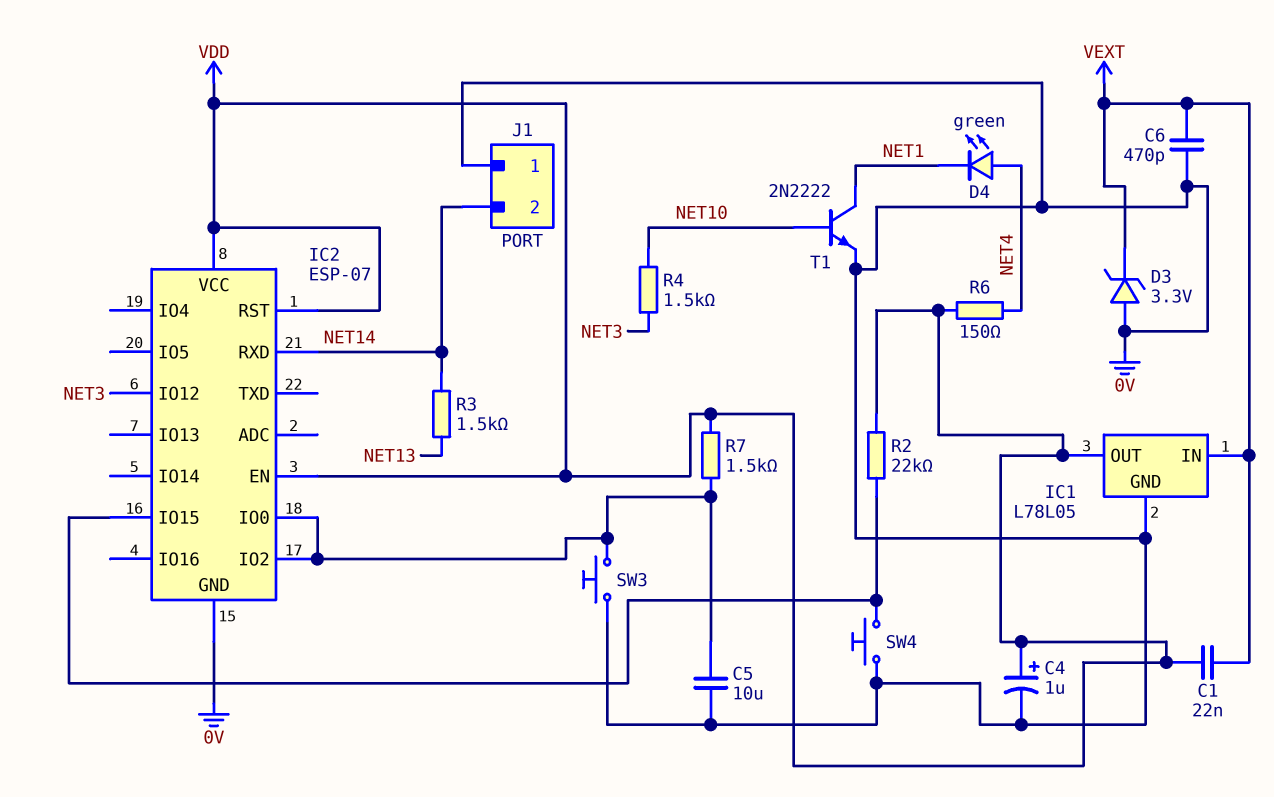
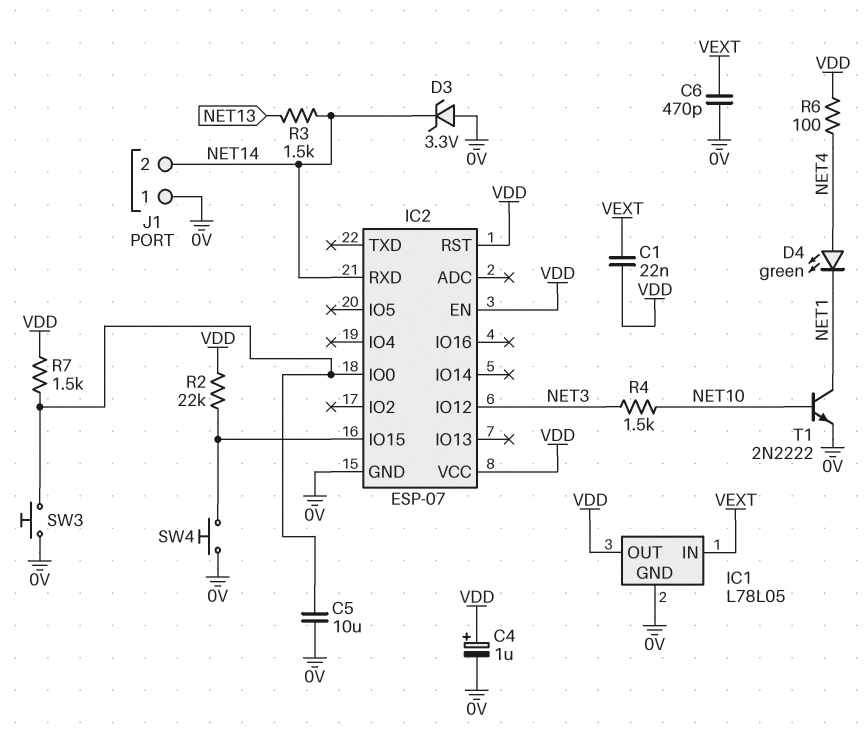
D3: zener 3.3V (A 0V, K VEXT) -> zener 3.3V (A 0V, K NET14)
IC2 pin IO2: IC2/IO0 -> none
R6: 150 (NET4, VDD) -> 100 (NET4, VDD)

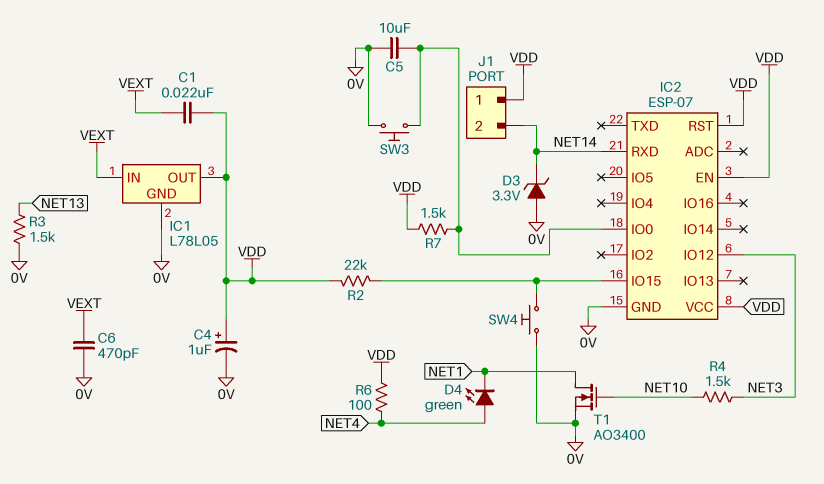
J1 pin 1: 0V -> VDD
R3: 1.5k (NET13, NET14) -> 1.5k (0V, NET13)
T1: NPN 2N2222 (B NET10, C NET1, E 0V) -> NMOS AO3400 (G NET10, D NET1, S 0V)

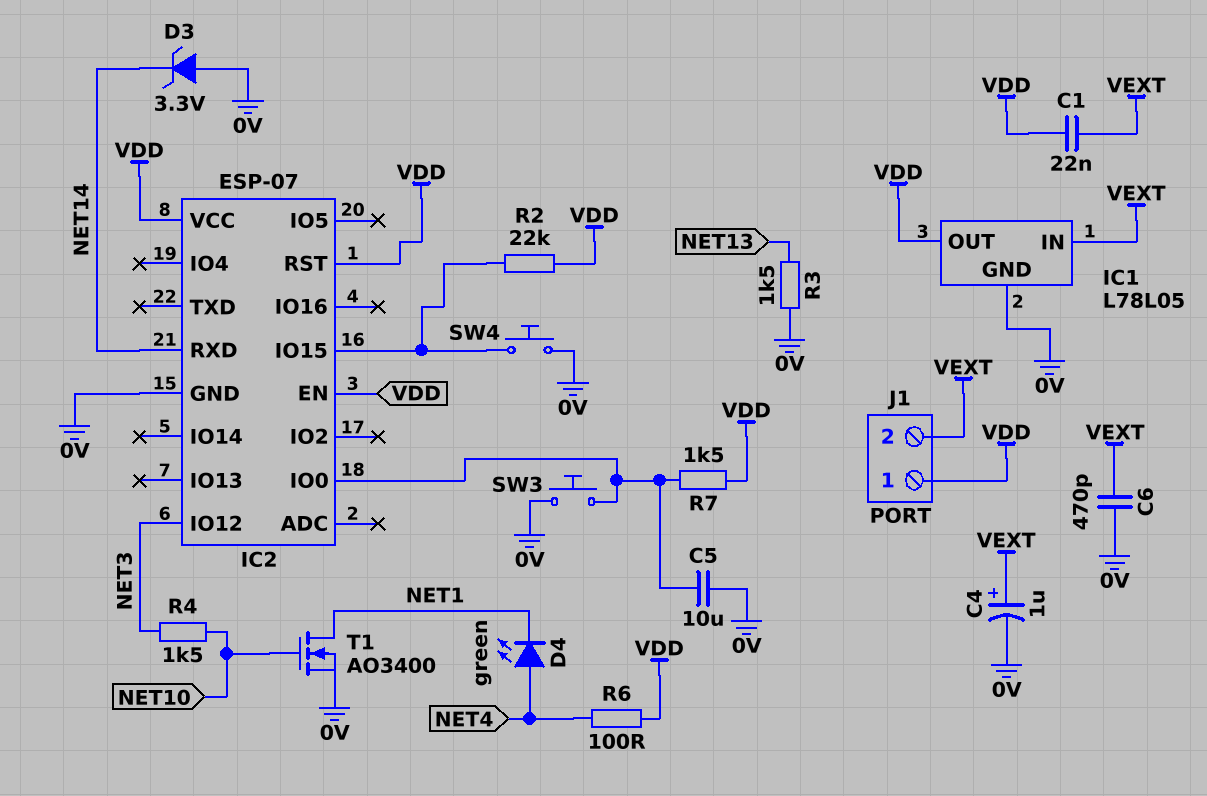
C4: 1uF (plus VDD, minus 0V) -> 1uF (plus VEXT, minus 0V)
J1 pin 2: NET14 -> VEXT

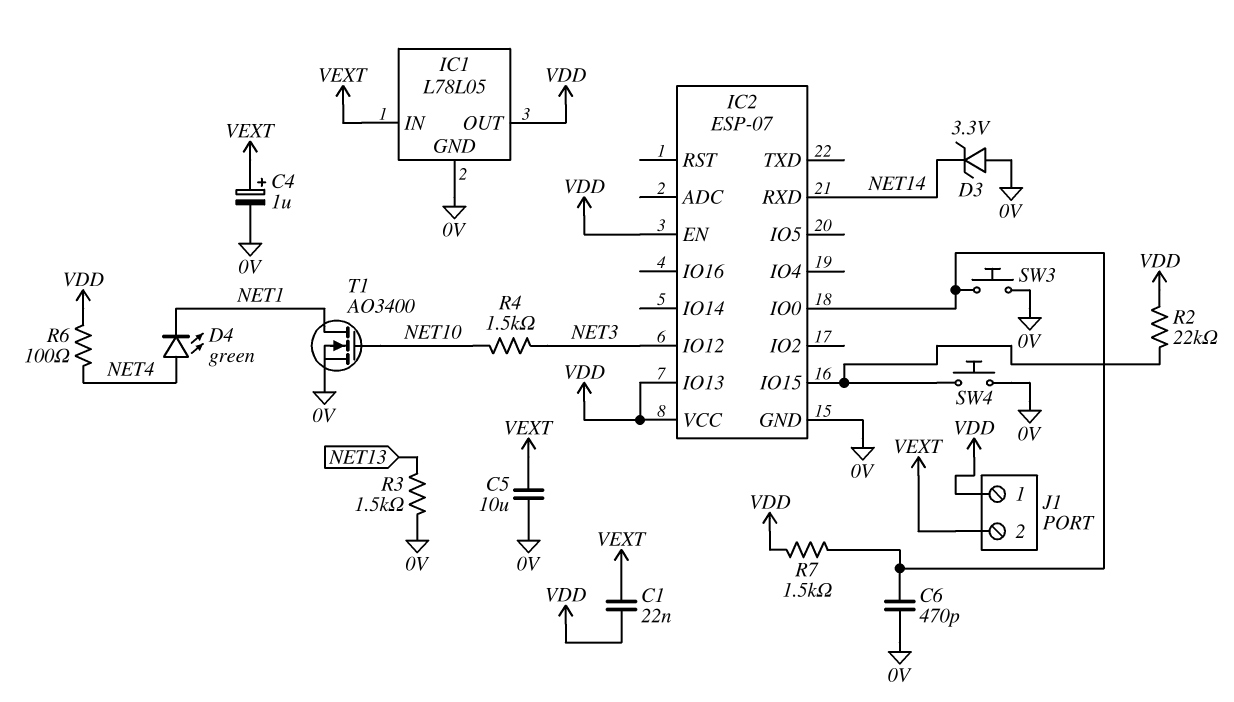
C5: 10uF (0V, IC2/IO0) -> 10uF (0V, VEXT)
C6: 470pF (0V, VEXT) -> 470pF (0V, IC2/IO0)
IC2 pin IO13: none -> VDD
IC2 pin RST: VDD -> none

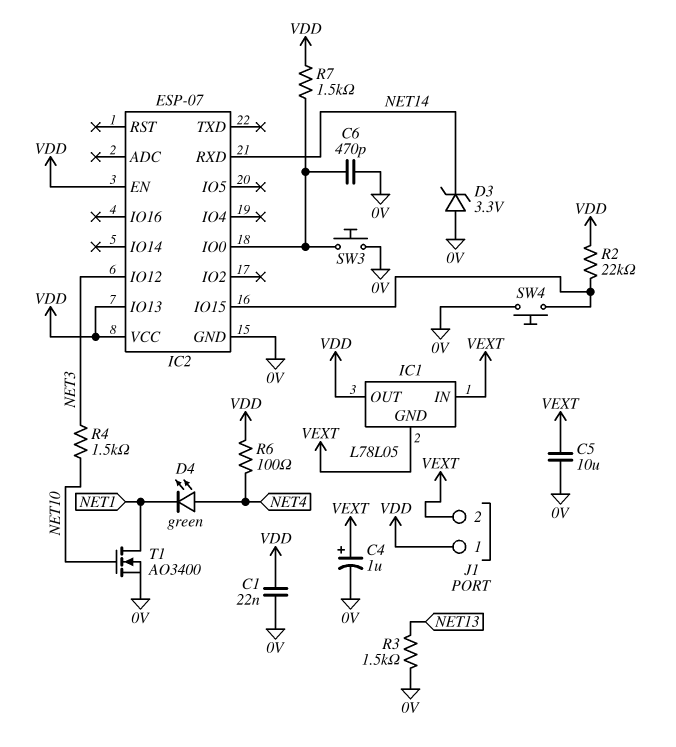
C1: 22nF (VDD, VEXT) -> 22nF (0V, VDD)
IC1 pin GND: 0V -> VEXT

